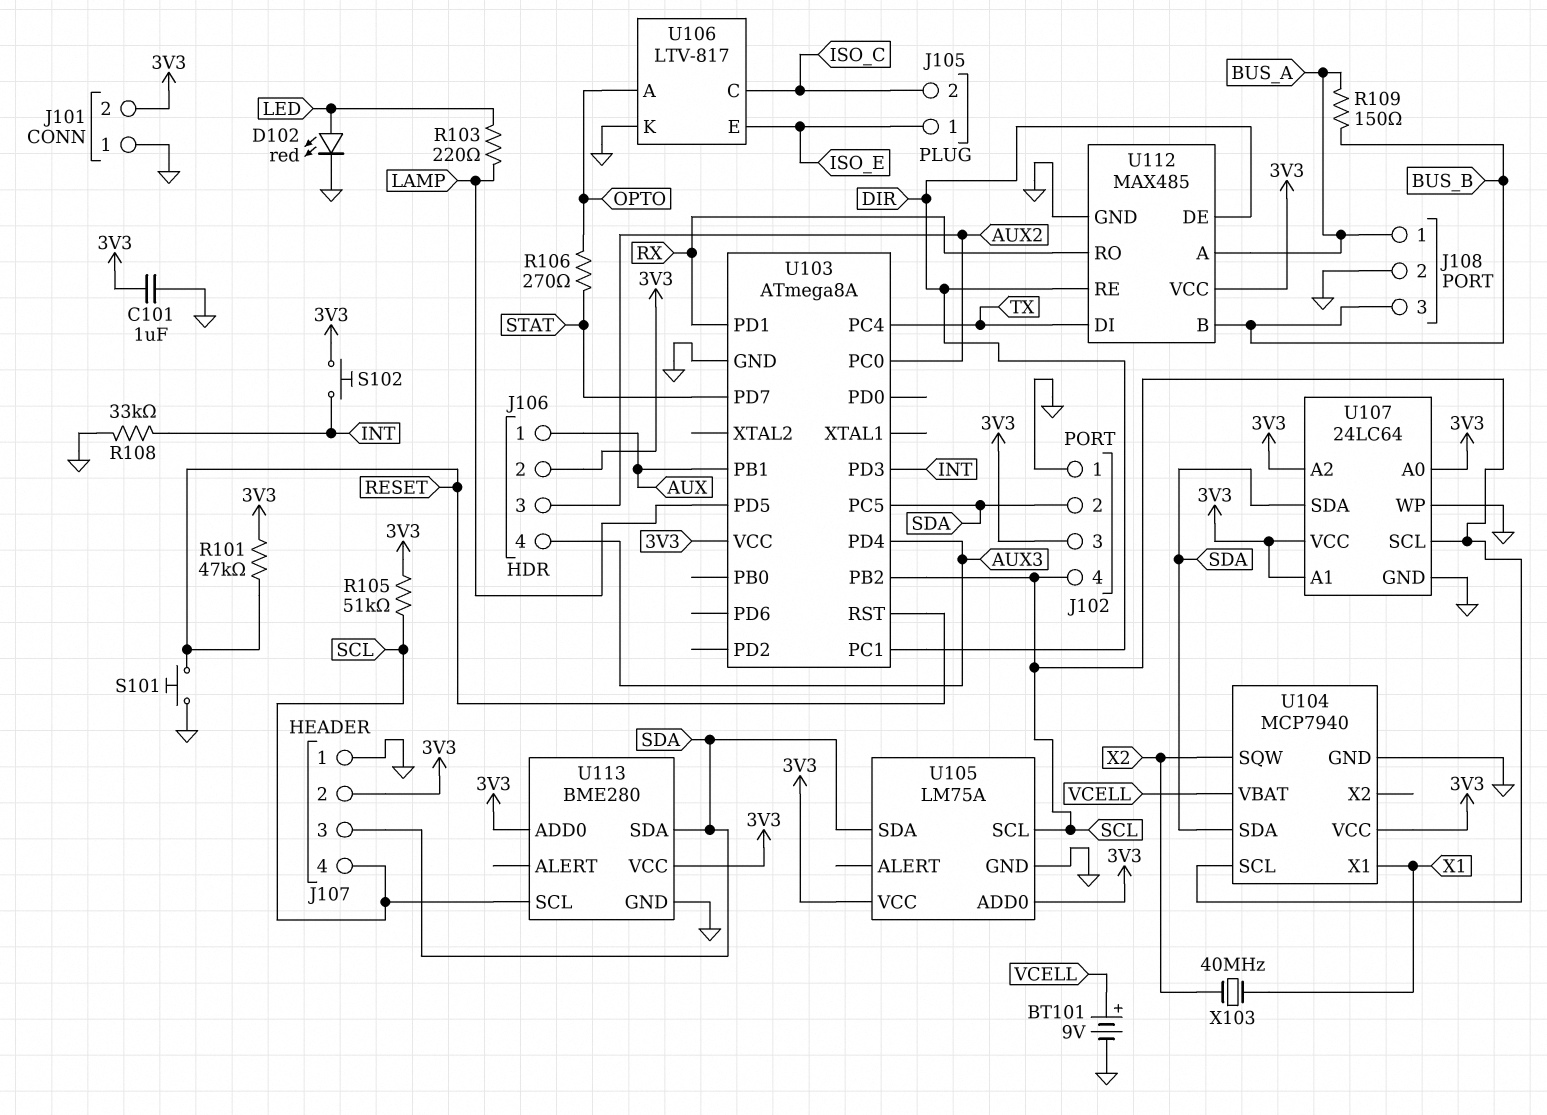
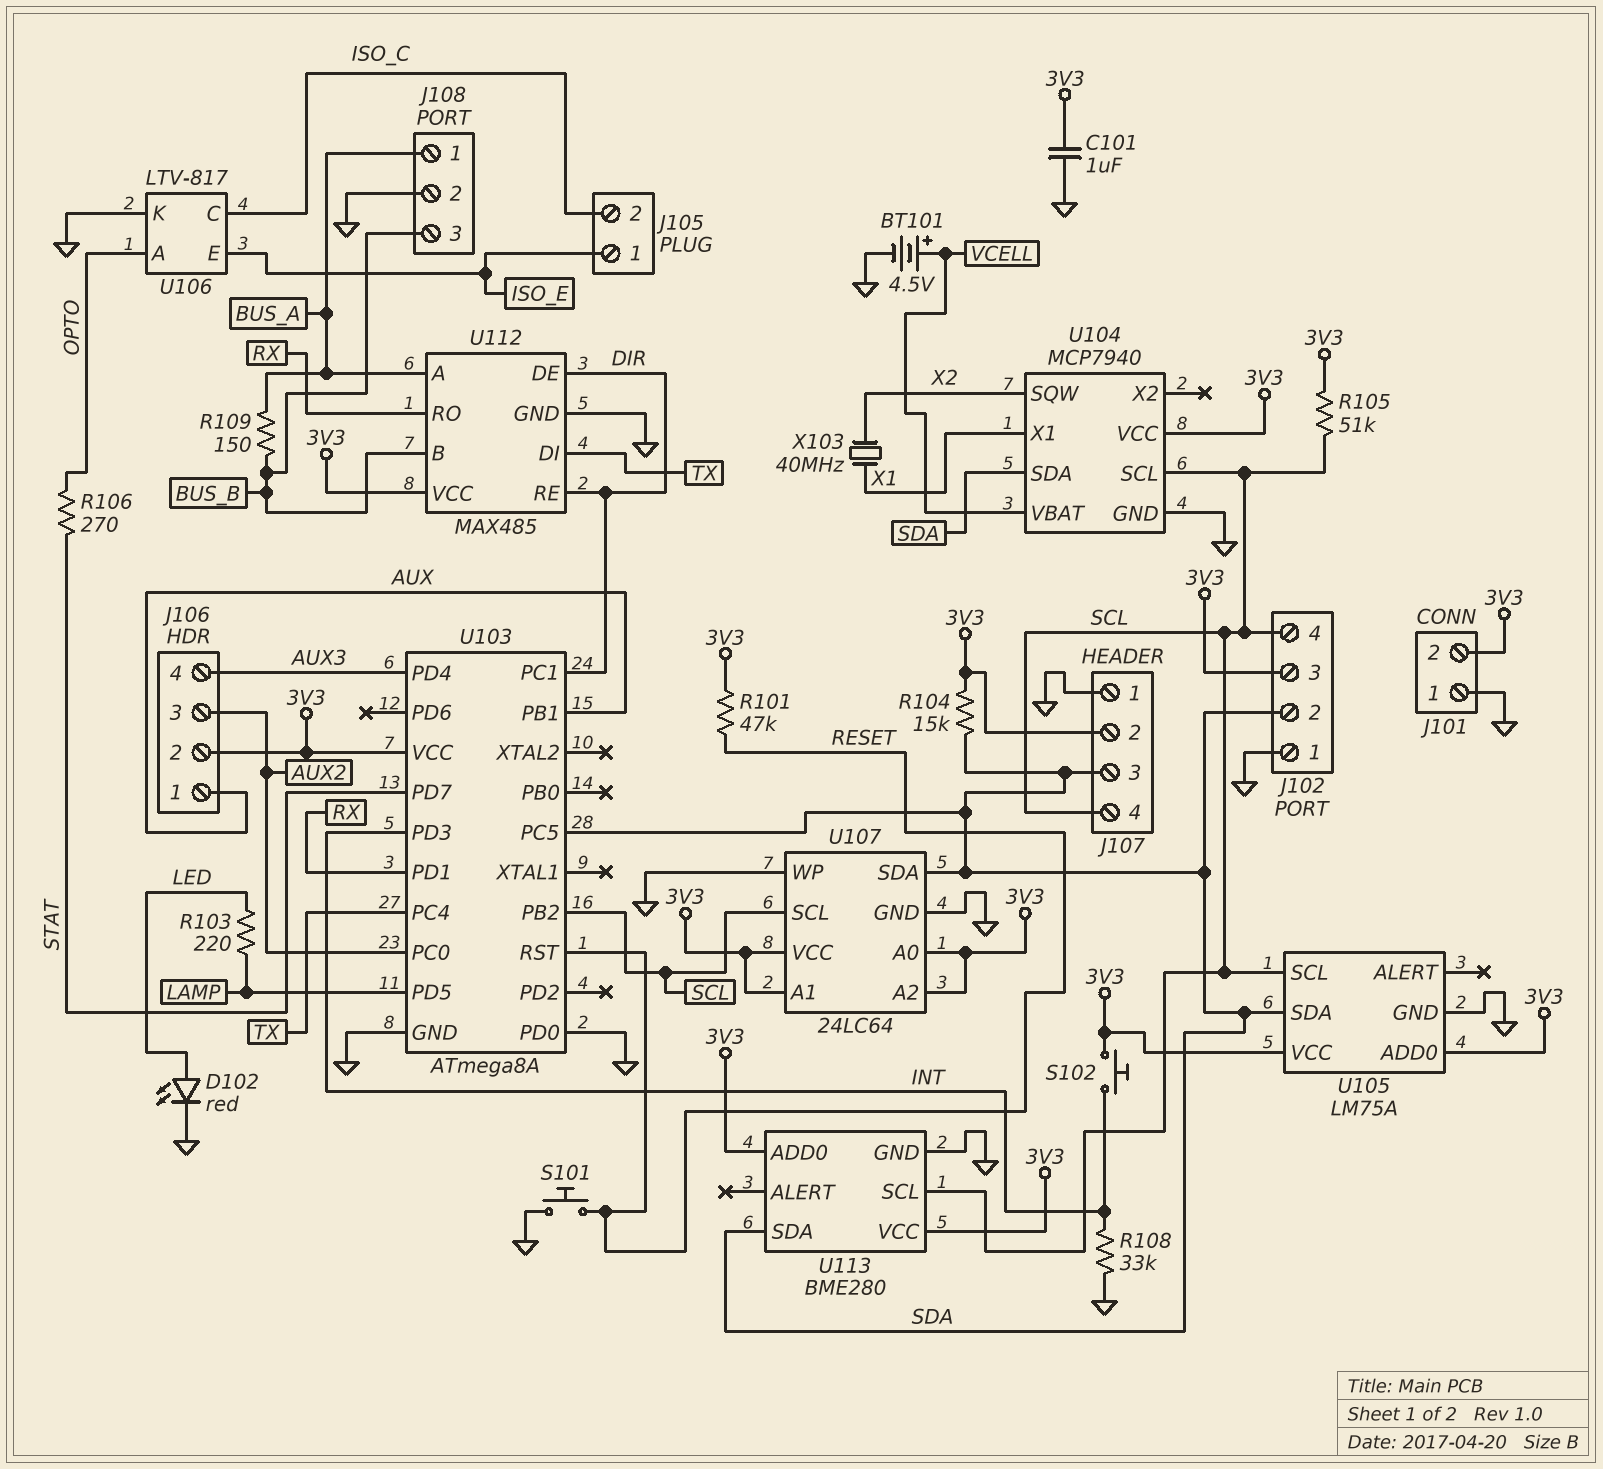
BT101: 9V (plus VCELL, minus GND) -> 4.5V (plus VCELL, minus GND)
R104: none -> 15k (3V3, SDA)
U103 pin PD0: none -> GND

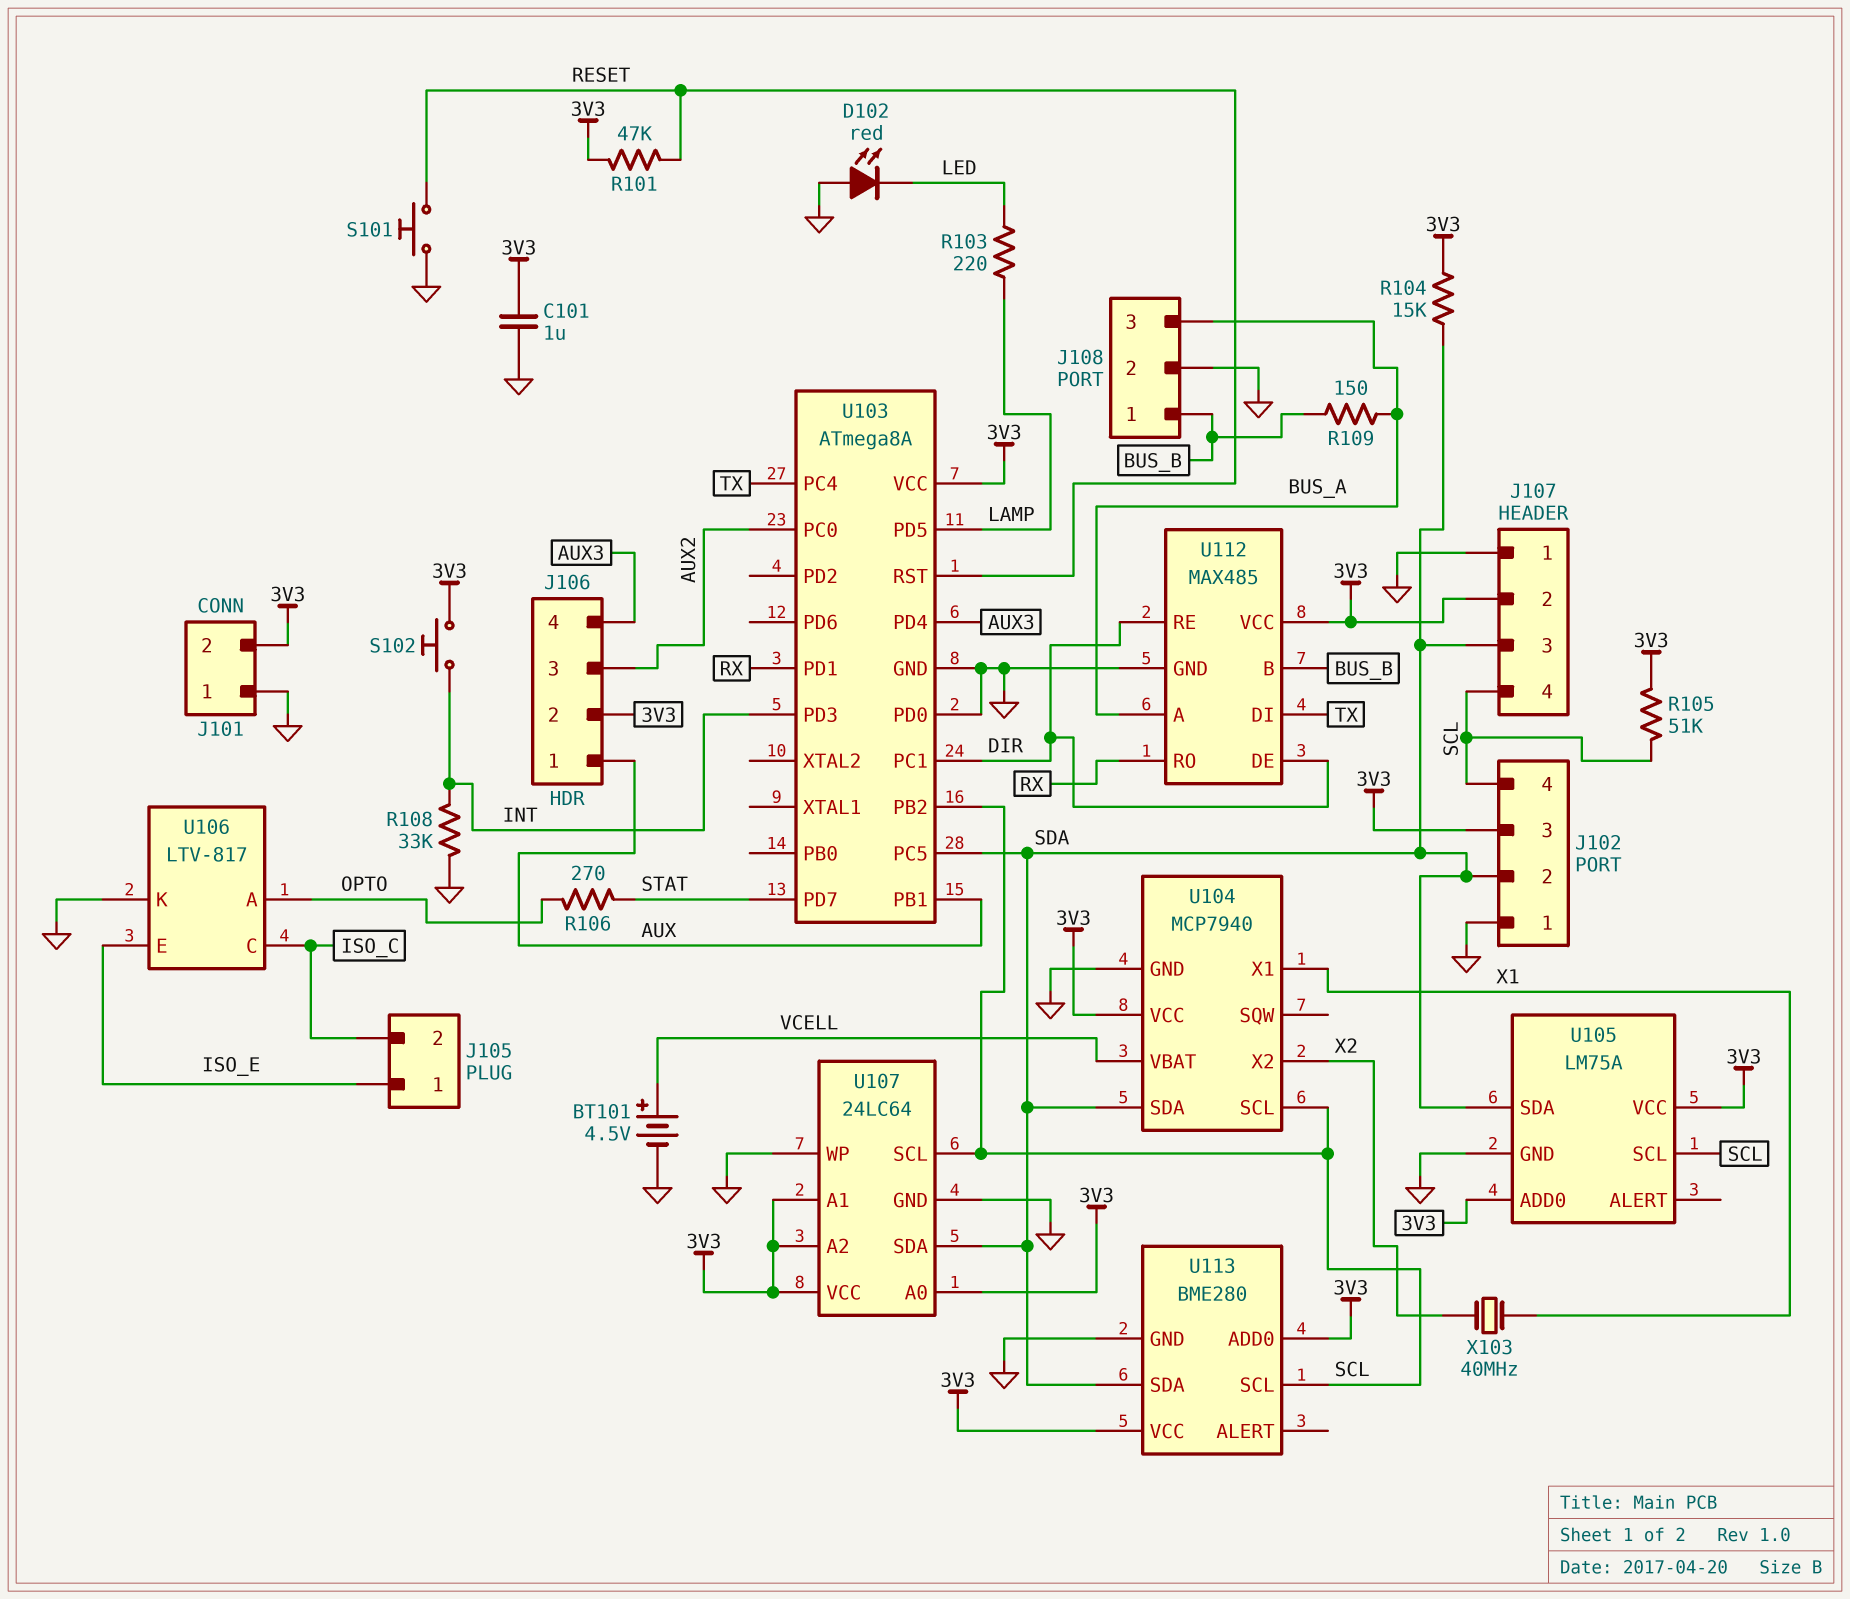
D102: LED red (A LED, K GND) -> LED red (A GND, K LED)
J108 pin 1: BUS_A -> BUS_B
J108 pin 3: BUS_B -> BUS_A
U104 pin SQW: X2 -> none
U104 pin X2: none -> X2

